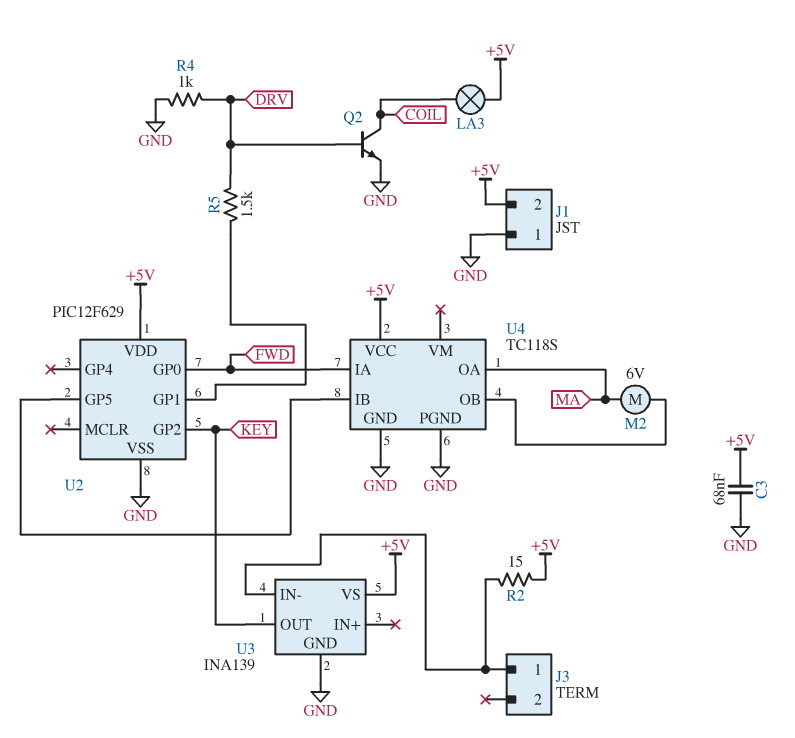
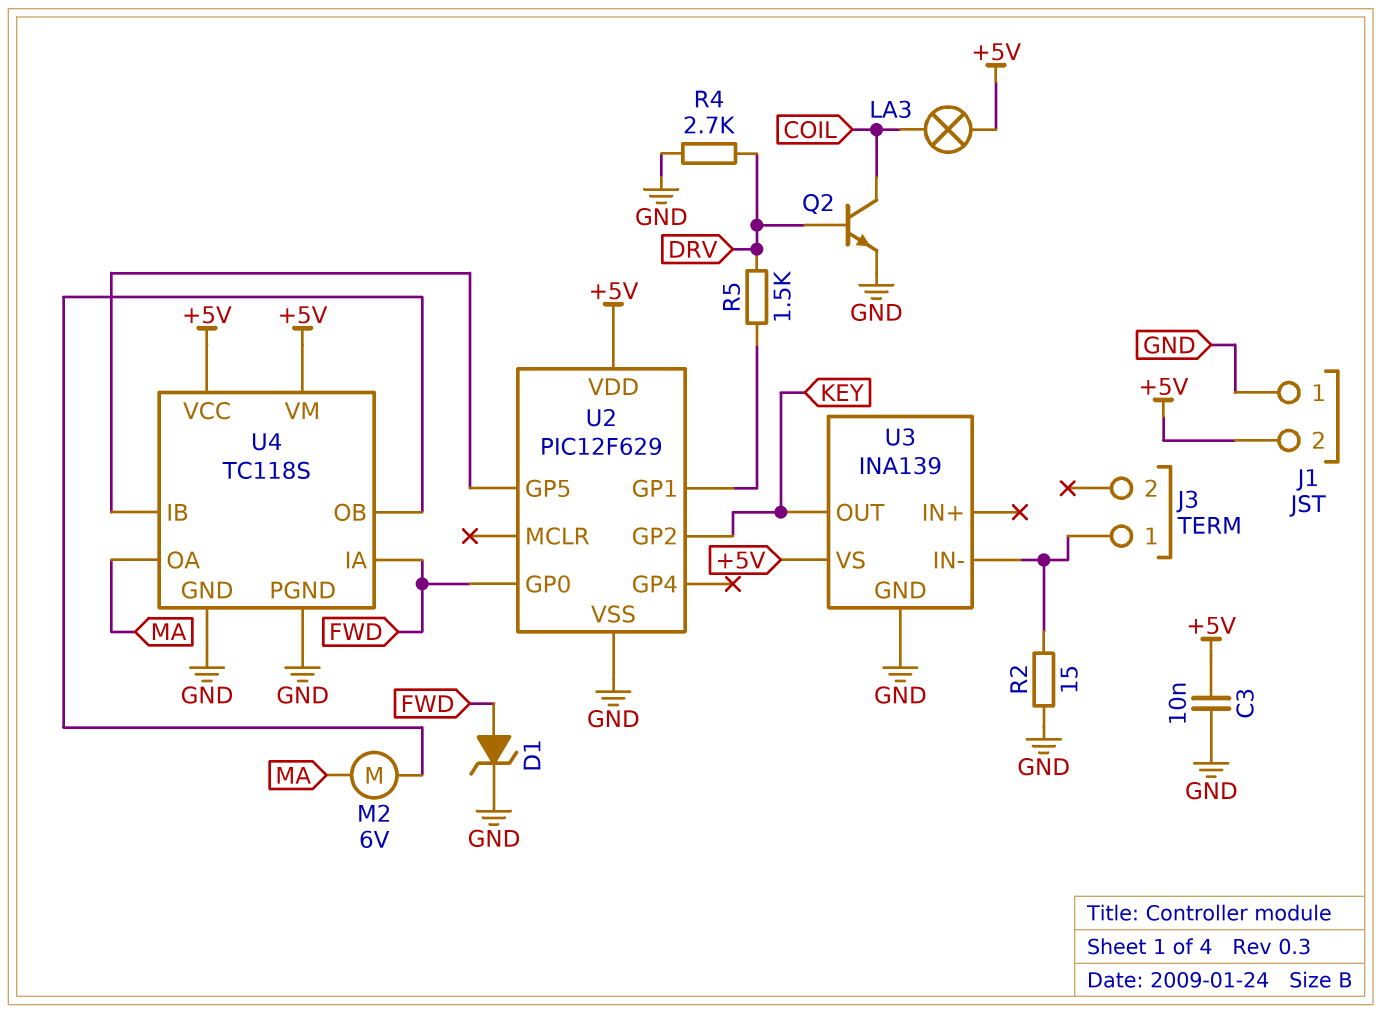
C3: 68nF (+5V, GND) -> 10nF (+5V, GND)
D1: none -> zener (A FWD, K GND)
R2: 15 (+5V, J3/1) -> 15 (GND, J3/1)
R4: 1k (DRV, GND) -> 2.7k (DRV, GND)
U4 pin VM: none -> +5V

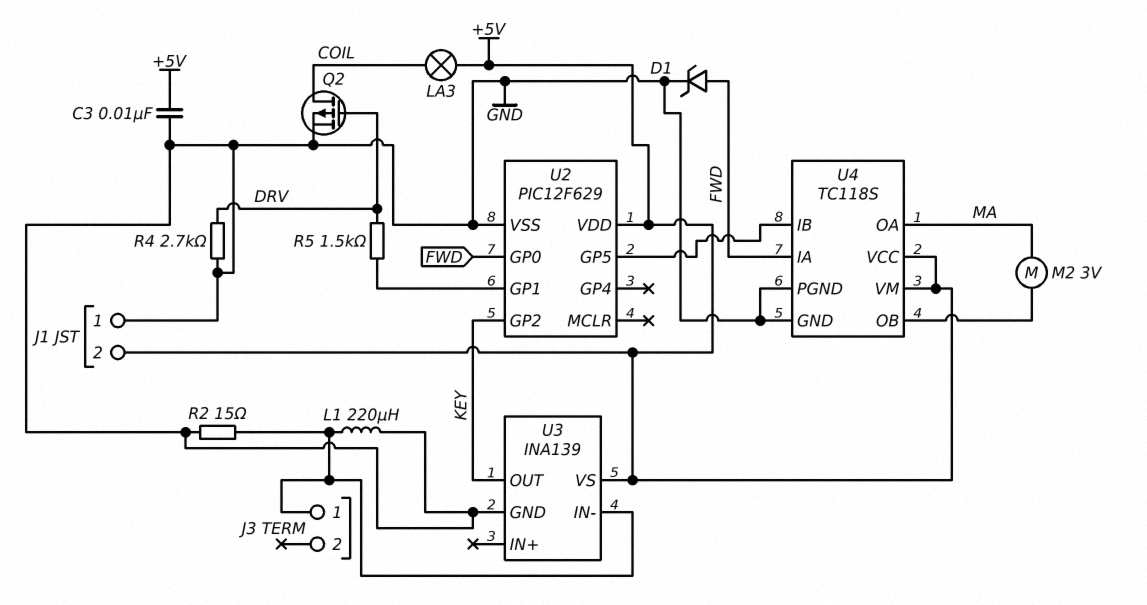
L1: none -> 220uH (GND, J3/1)
M2: motor 6V (MA, U4/OB) -> motor 3V (MA, U4/OB)
Q2: NPN (B DRV, C COIL, E GND) -> PMOS (G DRV, D COIL, S GND)

